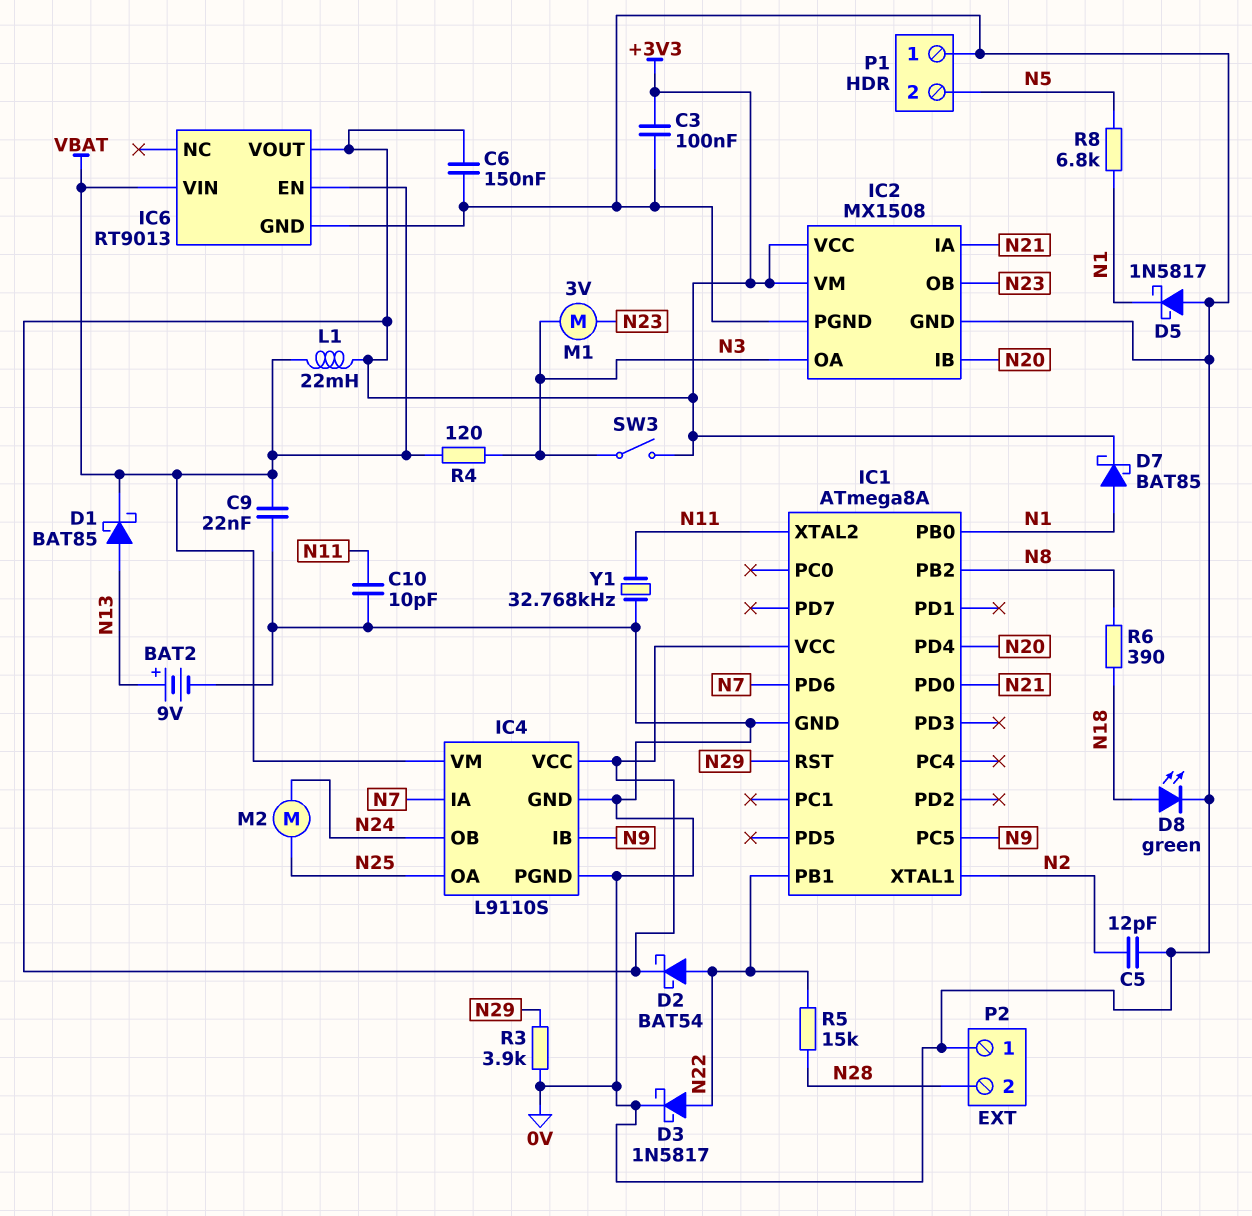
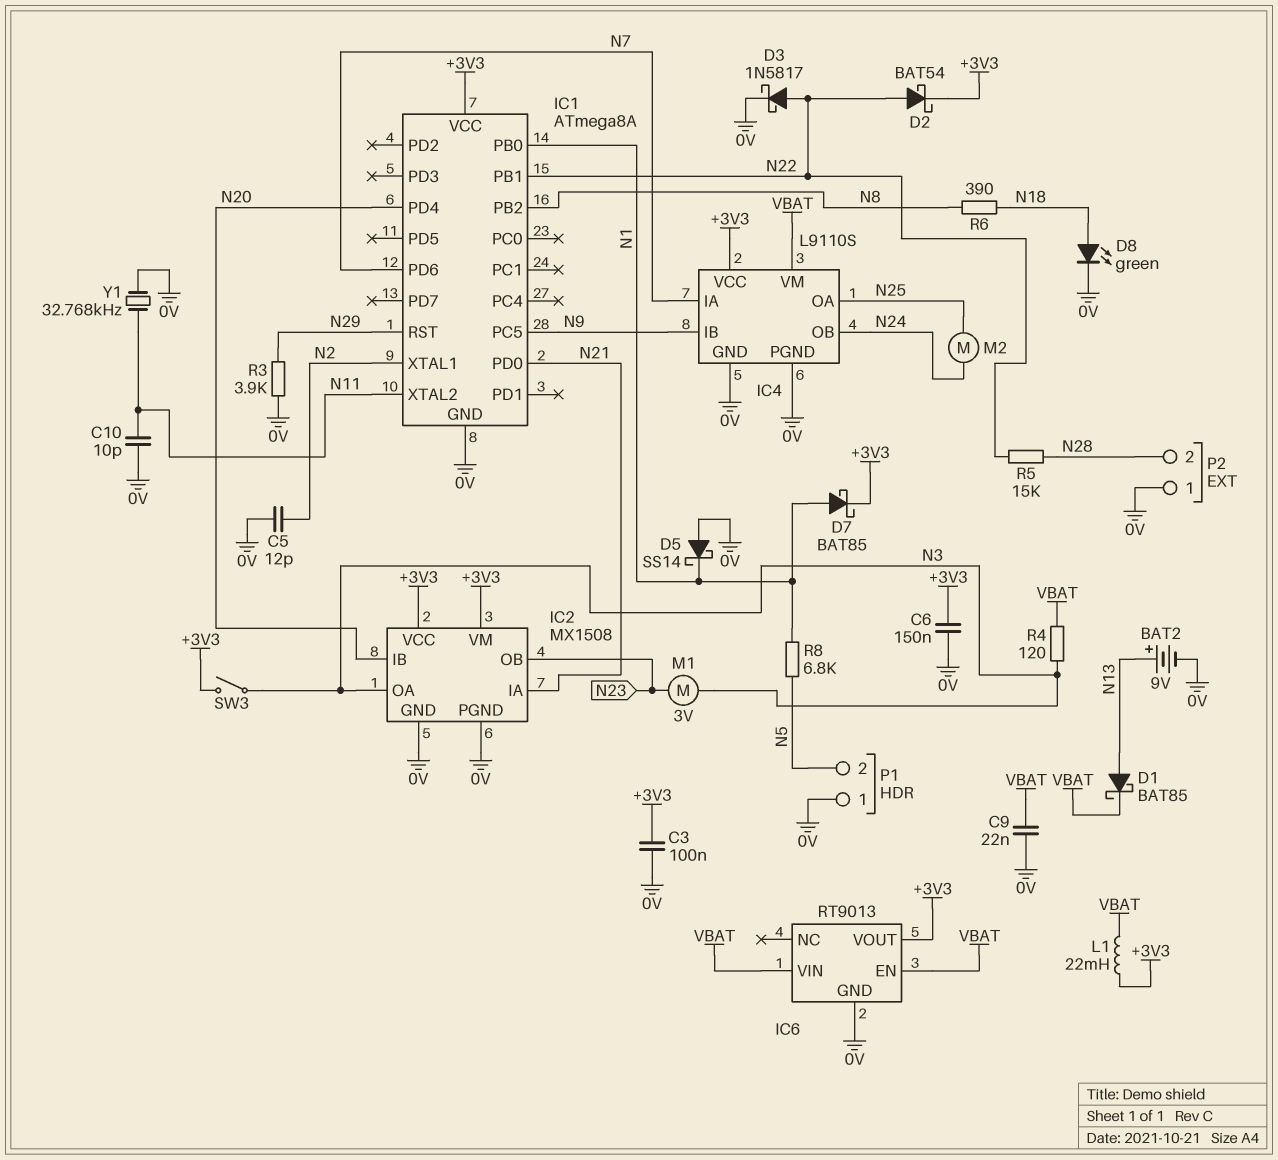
D5: schottky 1N5817 (A 0V, K N1) -> schottky SS14 (A 0V, K N1)

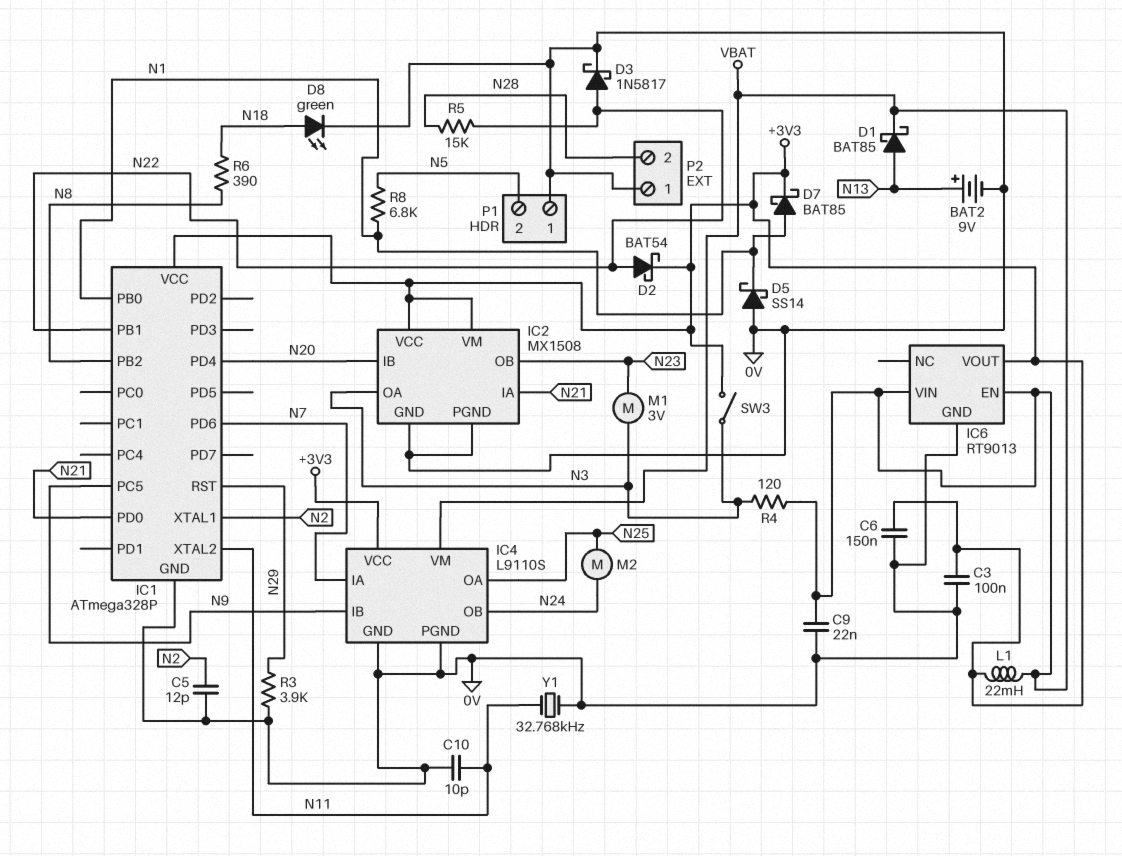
IC1: ATmega8A -> ATmega328P

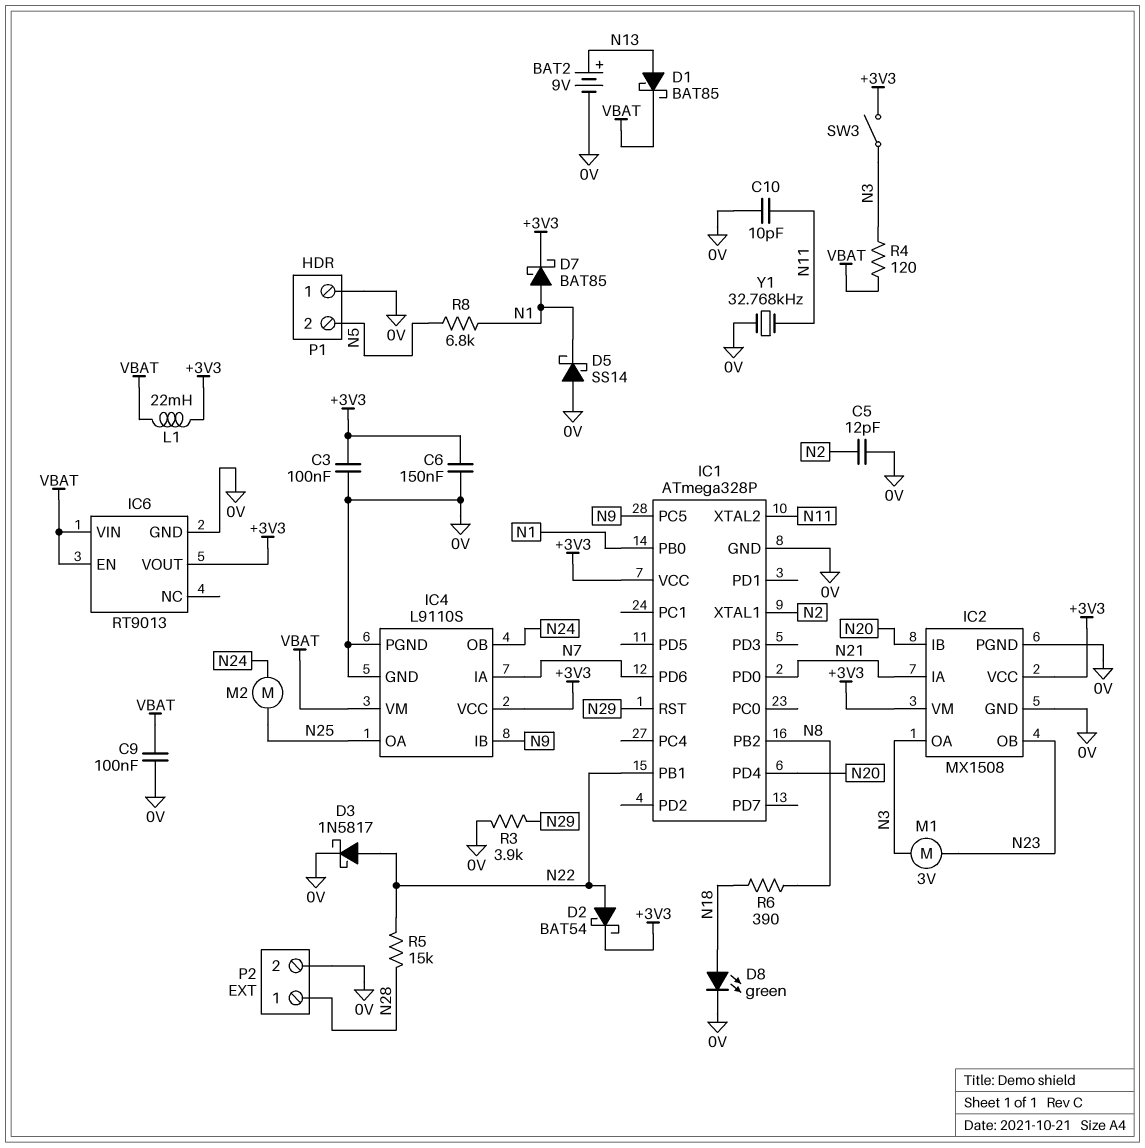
C9: 22nF (0V, VBAT) -> 100nF (0V, VBAT)
P2 pin 1: 0V -> N28
P2 pin 2: N28 -> 0V

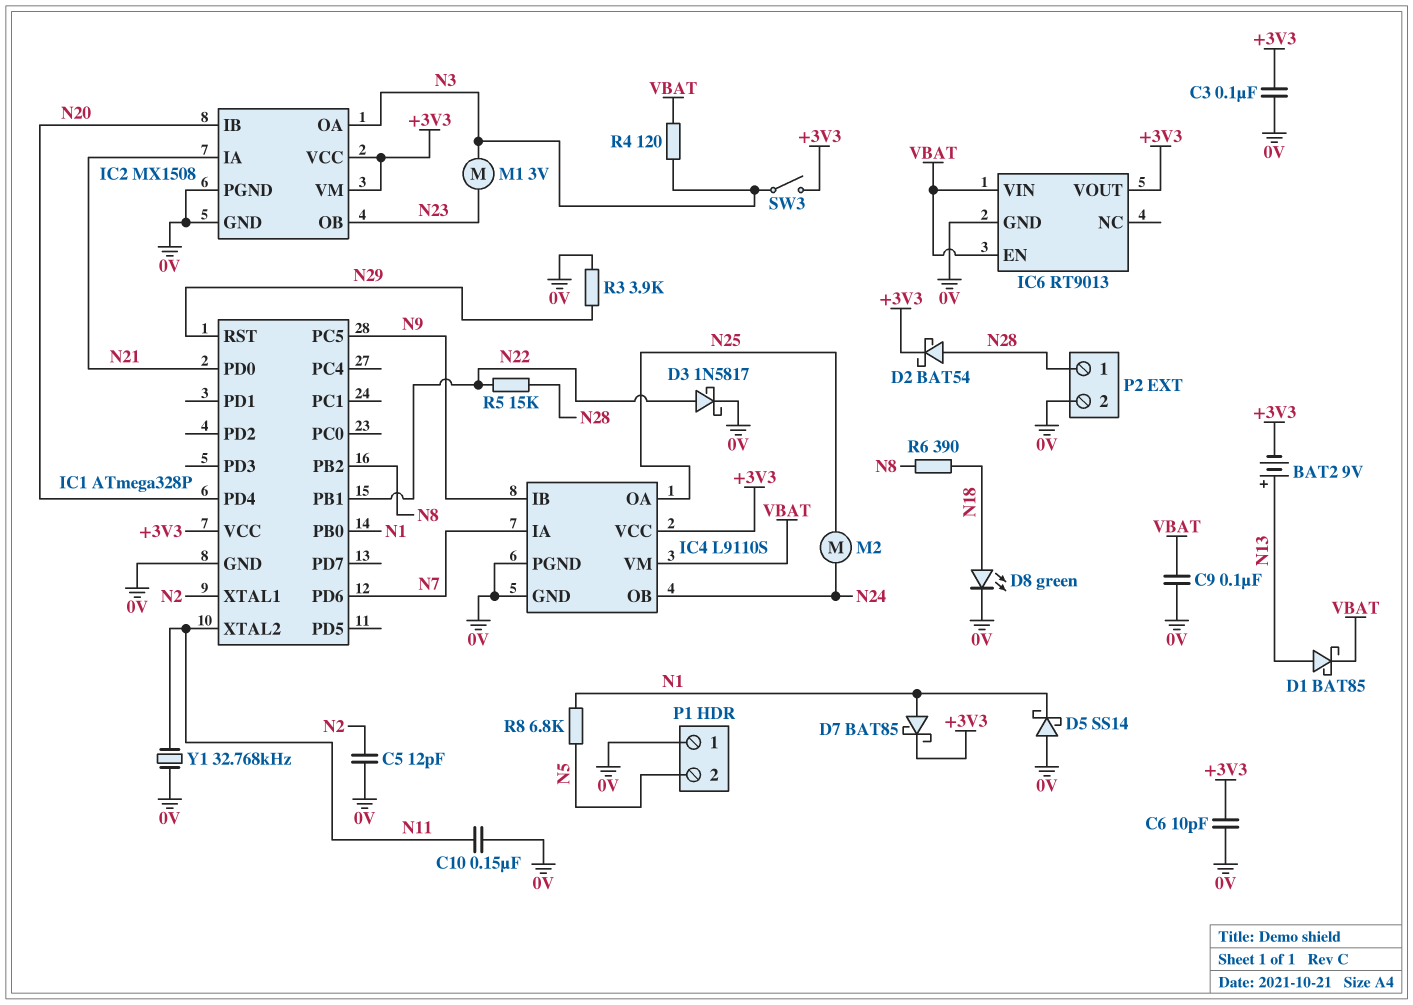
BAT2: 9V (plus N13, minus 0V) -> 9V (plus N13, minus +3V3)
C6: 150nF (+3V3, 0V) -> 10pF (+3V3, 0V)
C10: 10pF (0V, N11) -> 150nF (0V, N11)
D2: schottky BAT54 (A N22, K +3V3) -> schottky BAT54 (A N28, K +3V3)
L1: 22mH (+3V3, VBAT) -> none

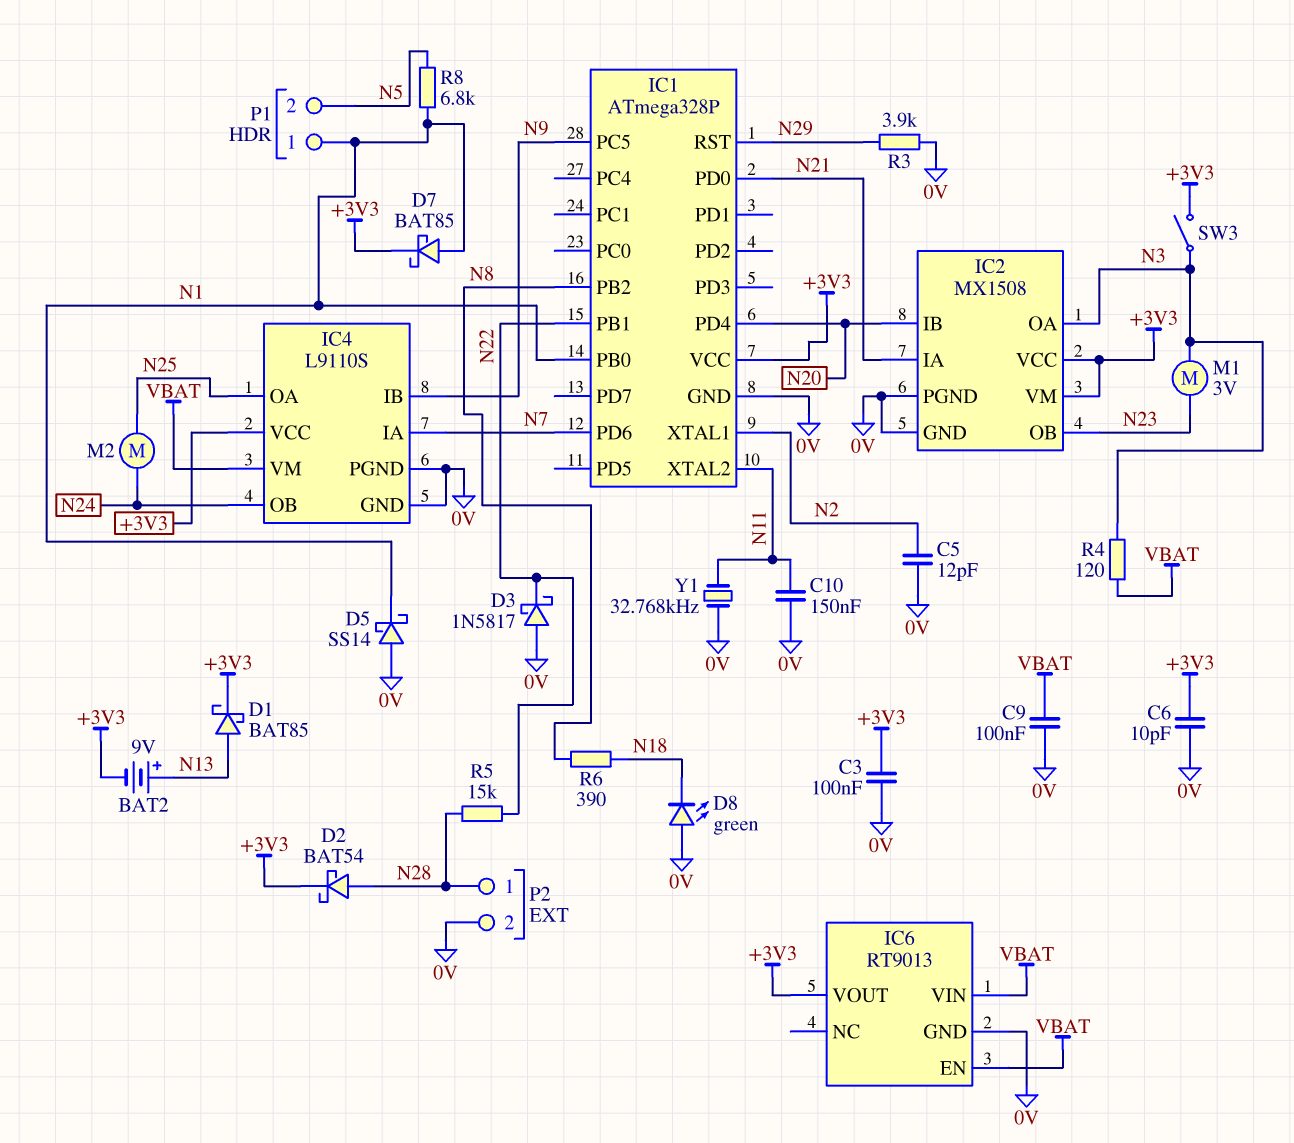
D1: schottky BAT85 (A N13, K VBAT) -> schottky BAT85 (A N13, K +3V3)
D3: schottky 1N5817 (A N22, K 0V) -> schottky 1N5817 (A 0V, K N22)
D8: LED green (A N18, K 0V) -> LED green (A 0V, K N18)
P1 pin 1: 0V -> N1

